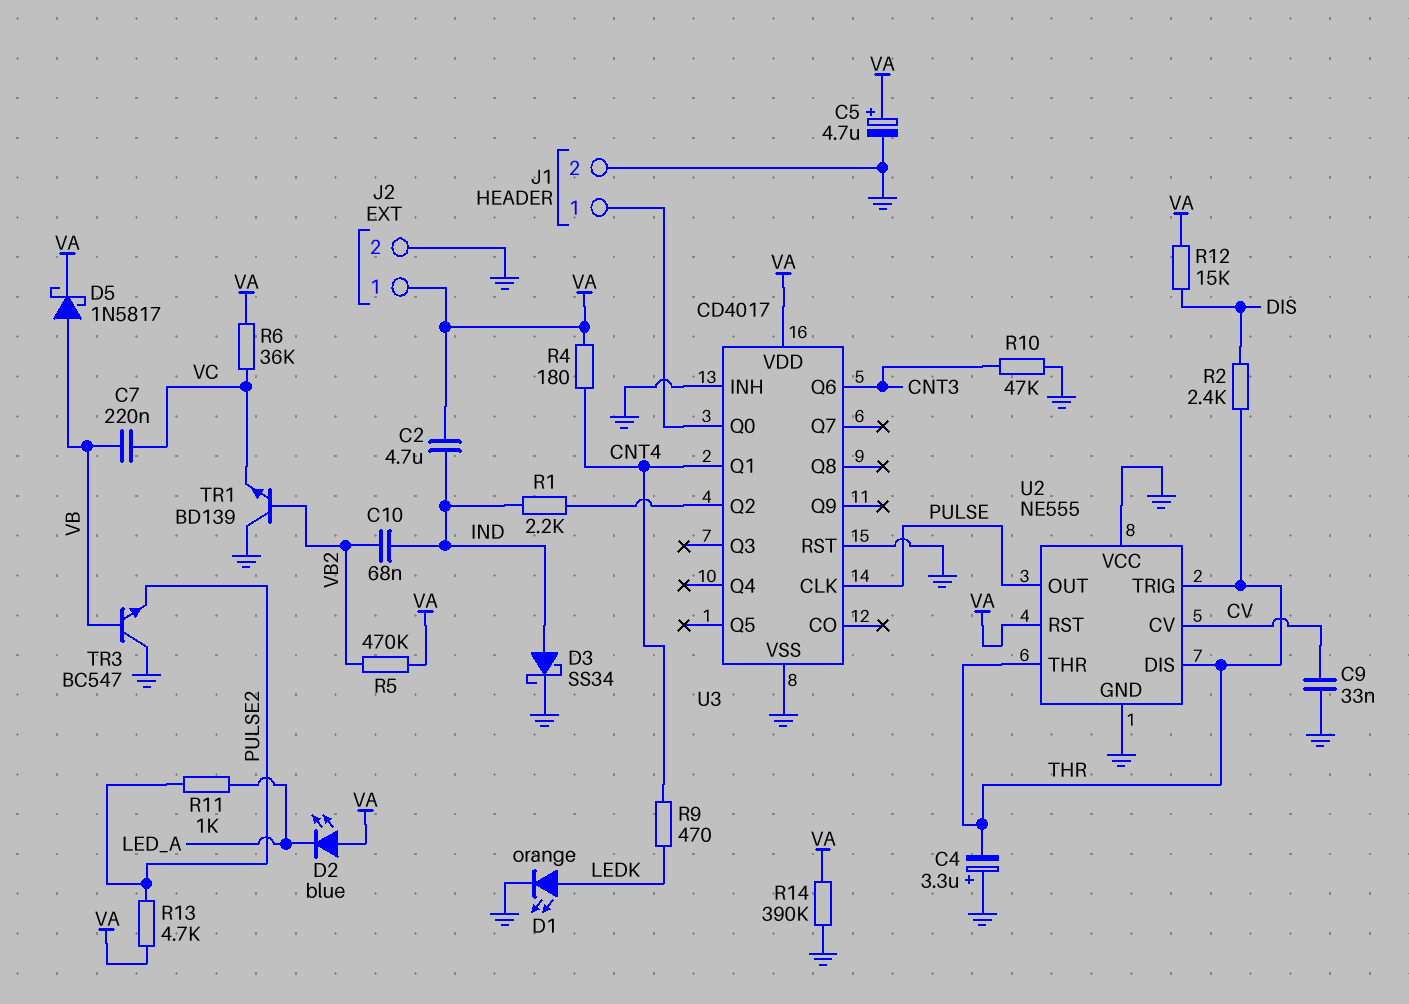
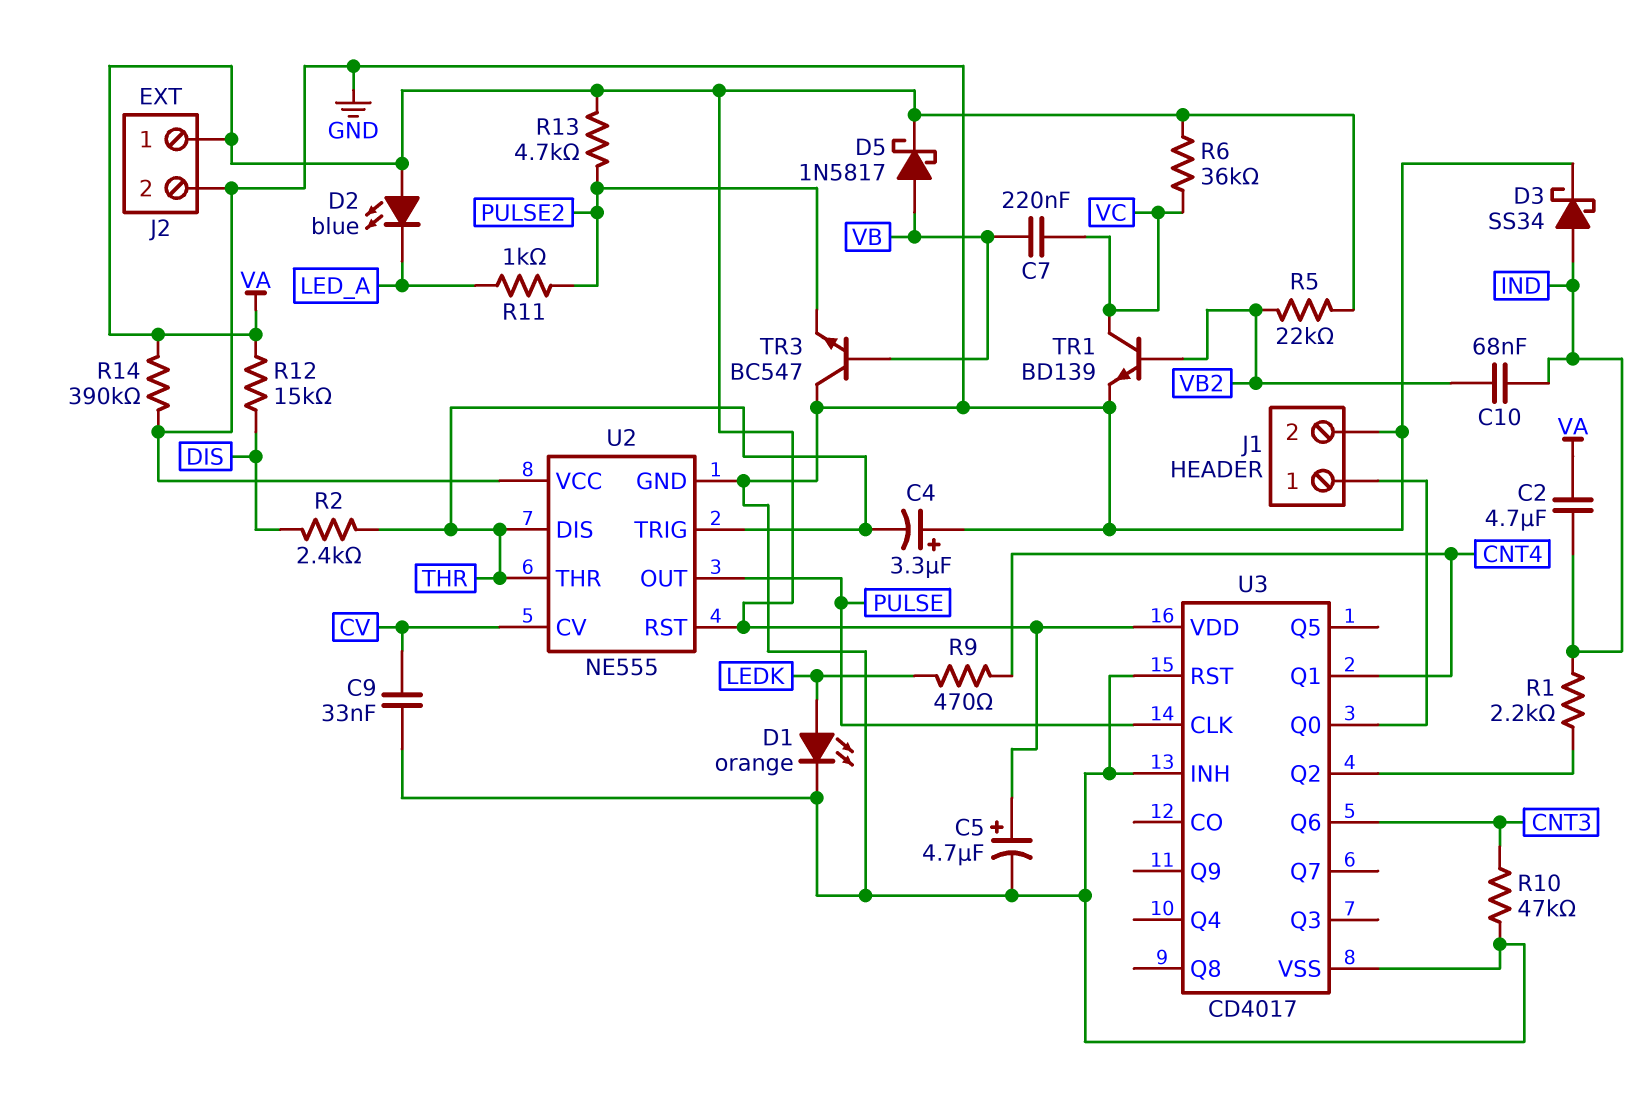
R4: 180 (CNT4, VA) -> none
R5: 470k (VA, VB2) -> 22k (VA, VB2)
TR1: NPN BD139 (B VB2, C GND, E VC) -> NPN BD139 (B VB2, C VC, E GND)

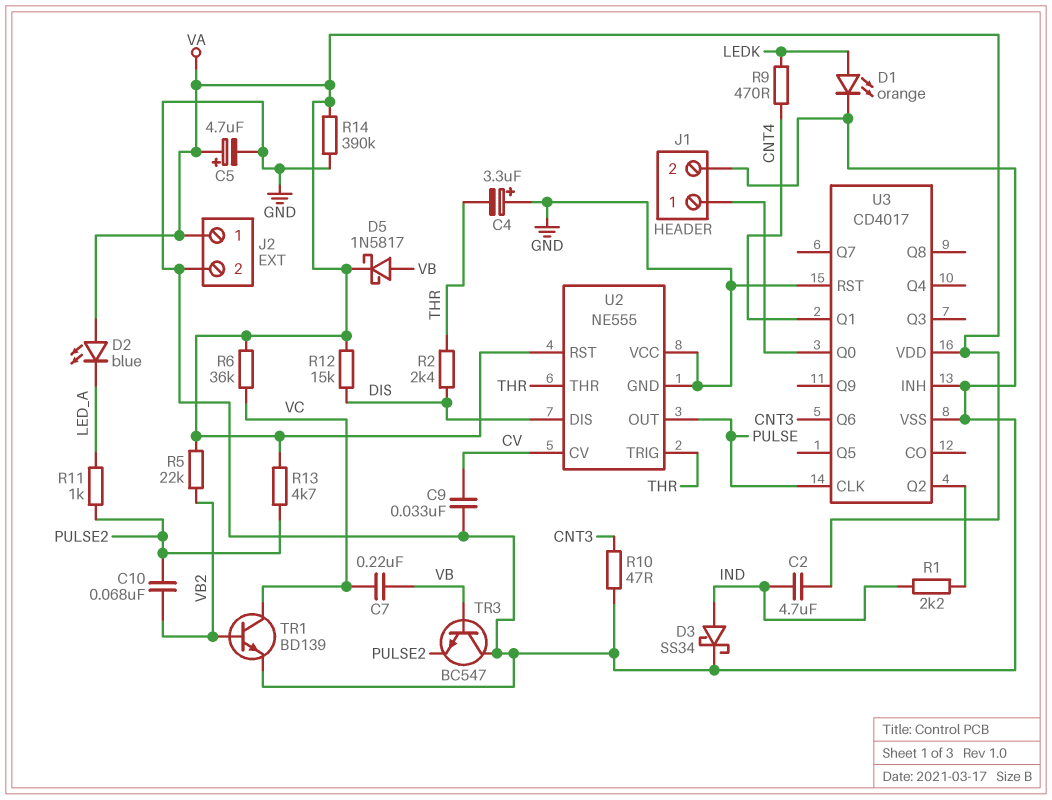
C10: 68nF (IND, VB2) -> 68nF (PULSE2, VB2)
R10: 47k (CNT3, GND) -> 47 (CNT3, GND)
U2 pin DIS: THR -> DIS

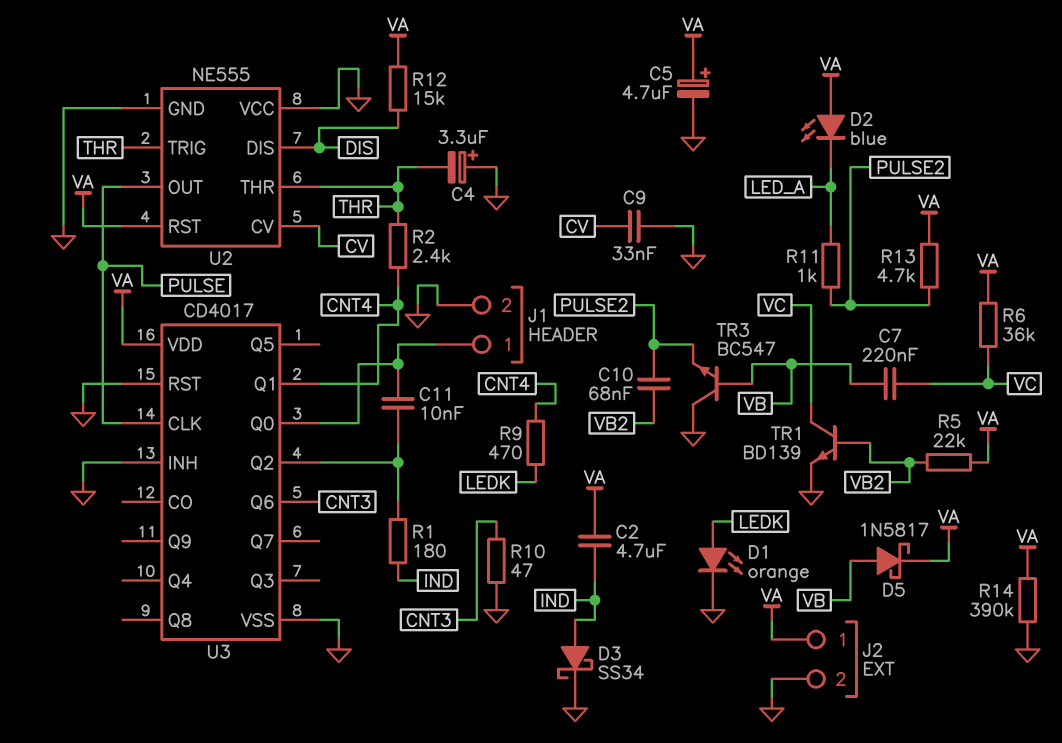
C11: none -> 10nF (J1/1, U3/Q2)
R1: 2.2k (IND, U3/Q2) -> 180 (IND, U3/Q2)
R2: 2.4k (DIS, THR) -> 2.4k (CNT4, THR)

